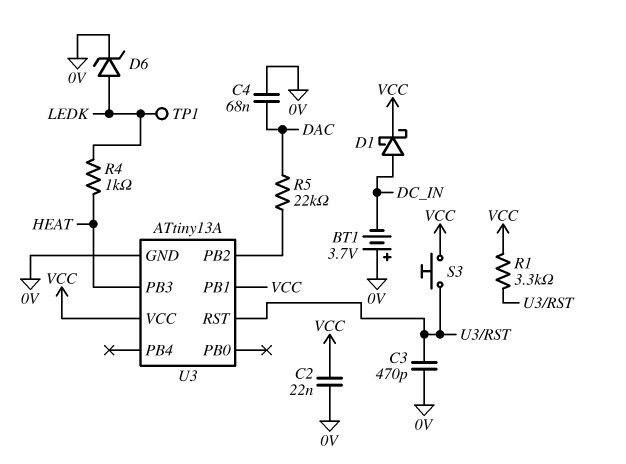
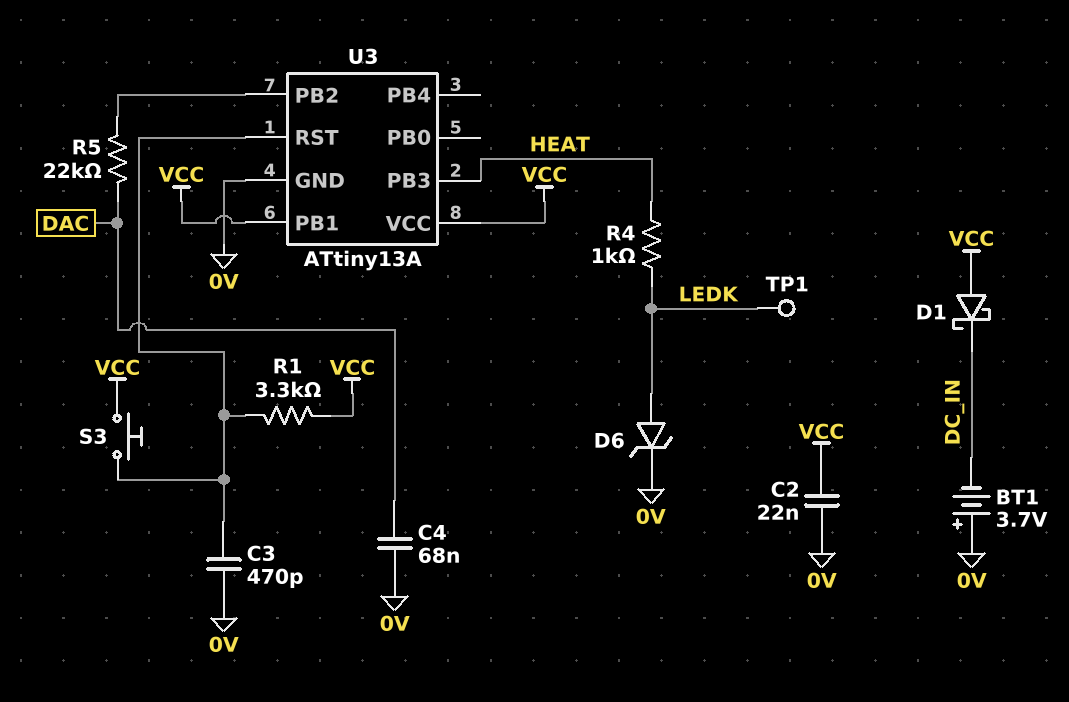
D1: schottky (A DC_IN, K VCC) -> schottky (A VCC, K DC_IN)

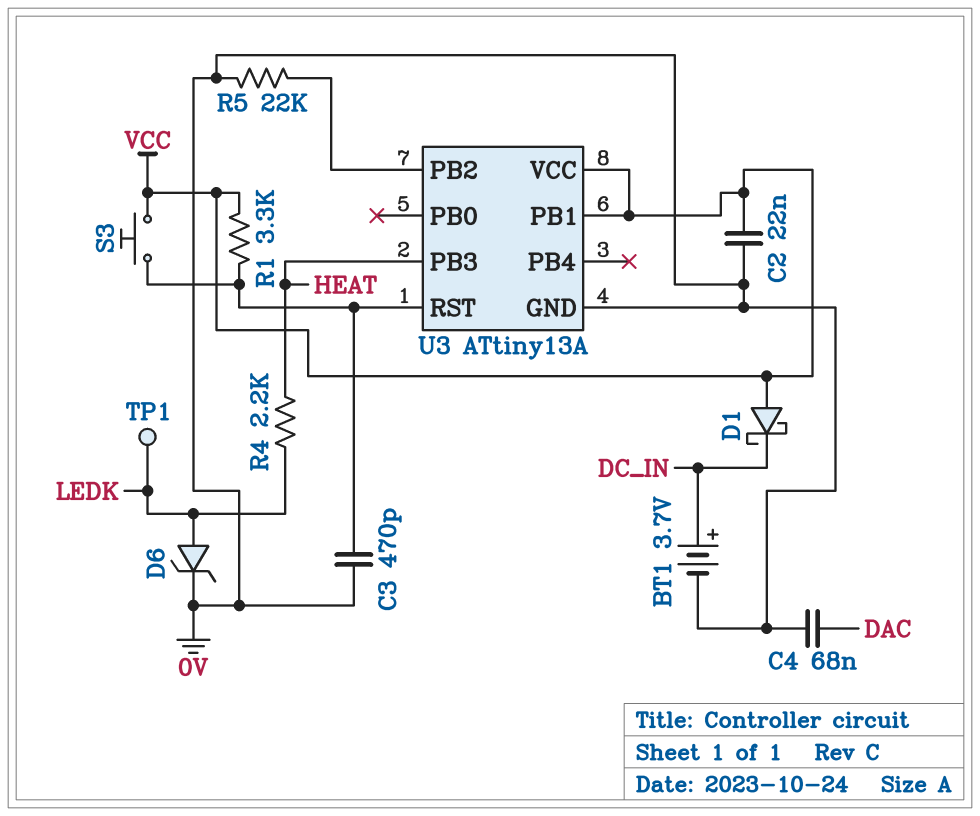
BT1: 3.7V (plus 0V, minus DC_IN) -> 3.7V (plus DC_IN, minus 0V)
R4: 1k (HEAT, LEDK) -> 2.2k (HEAT, LEDK)
R5: 22k (DAC, U3/PB2) -> 22k (0V, U3/PB2)

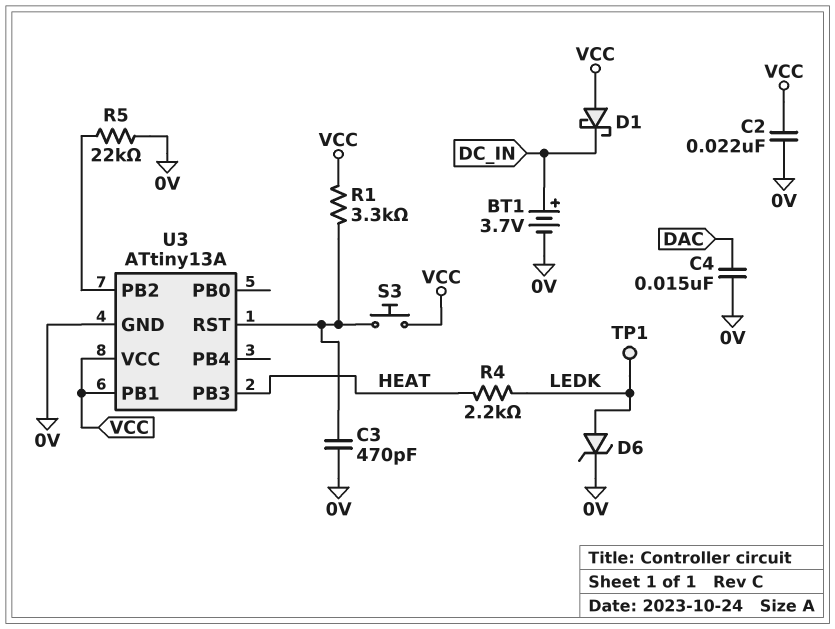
C4: 68nF (0V, DAC) -> 15nF (0V, DAC)

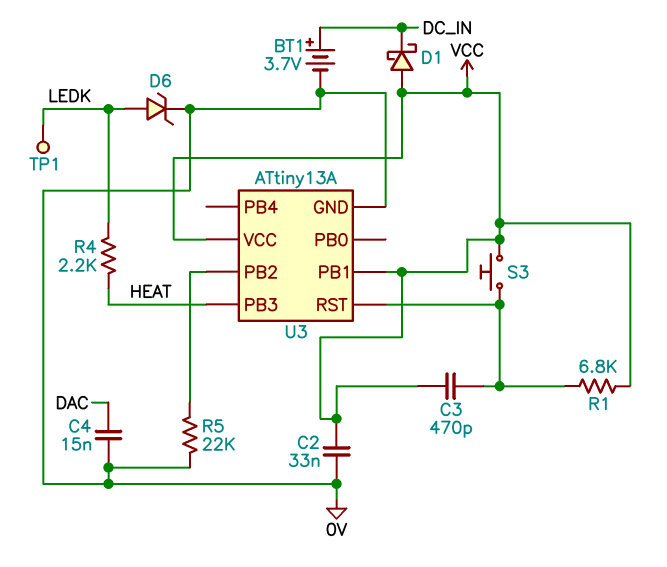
C2: 22nF (0V, VCC) -> 33nF (0V, VCC)
C3: 470pF (0V, U3/RST) -> 470pF (U3/RST, VCC)
R1: 3.3k (U3/RST, VCC) -> 6.8k (U3/RST, VCC)

